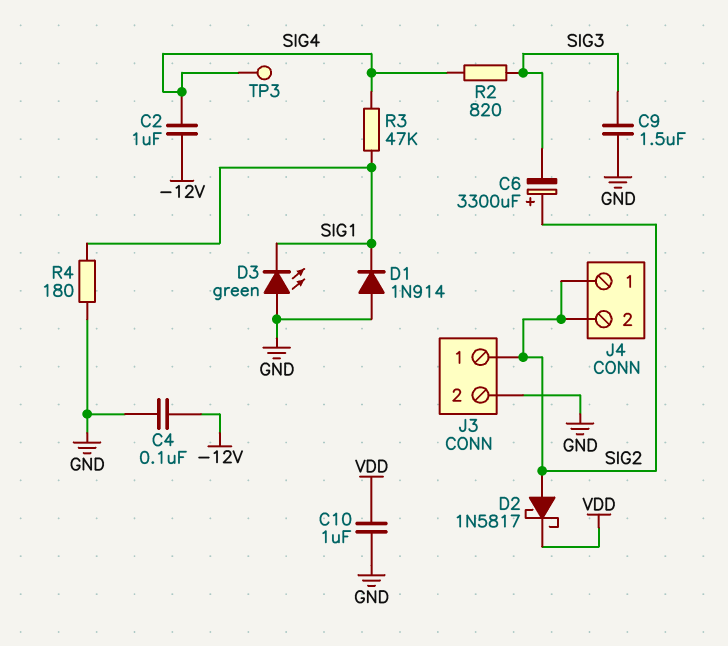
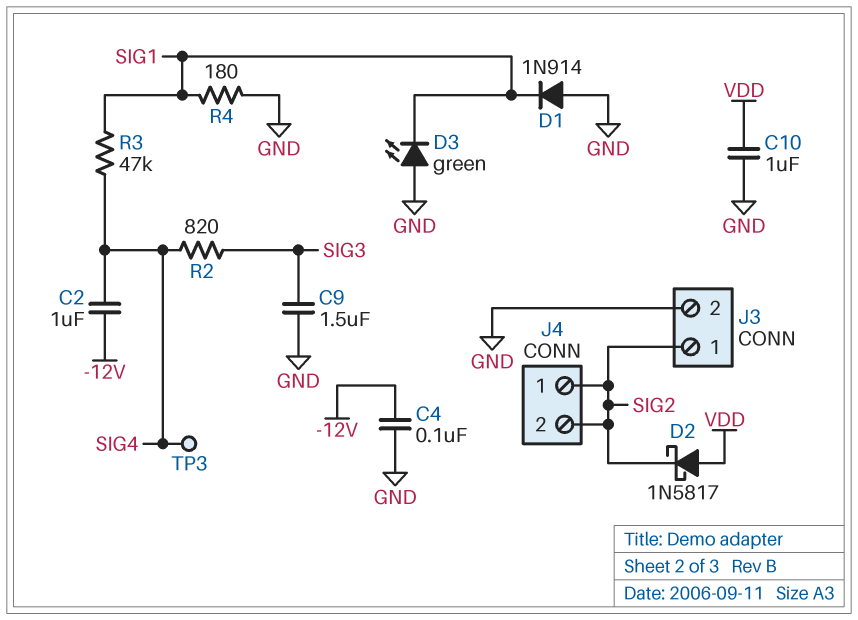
C6: 3300uF (plus SIG2, minus SIG3) -> none
D2: schottky 1N5817 (A SIG2, K VDD) -> schottky 1N5817 (A VDD, K SIG2)

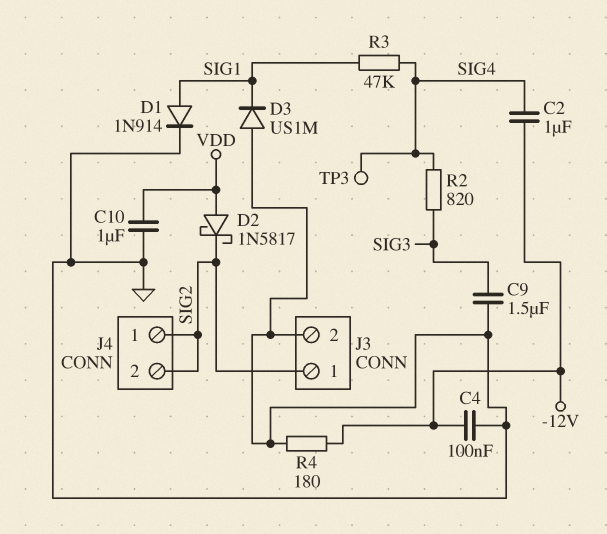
D1: diode 1N914 (A GND, K SIG1) -> diode 1N914 (A SIG1, K GND)
D3: LED green (A GND, K SIG1) -> diode US1M (A GND, K SIG1)
R4: 180 (GND, SIG1) -> 180 (-12V, GND)

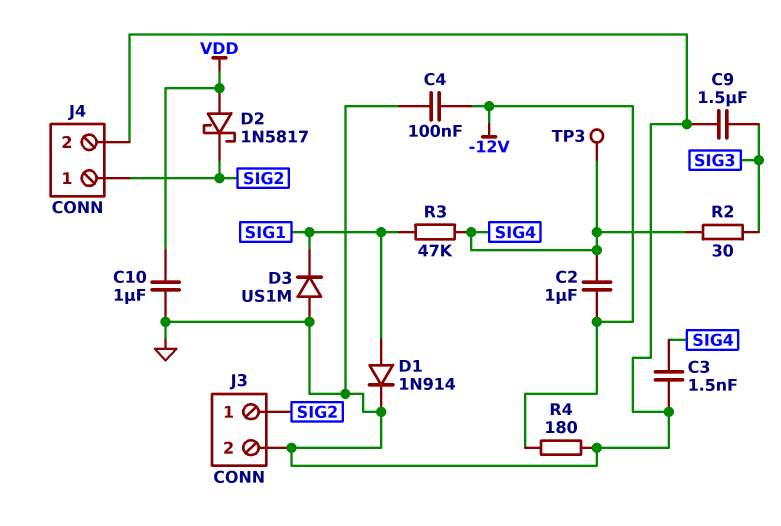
C3: none -> 1.5nF (GND, SIG4)
J4 pin 2: SIG2 -> GND
R2: 820 (SIG3, SIG4) -> 30 (SIG3, SIG4)

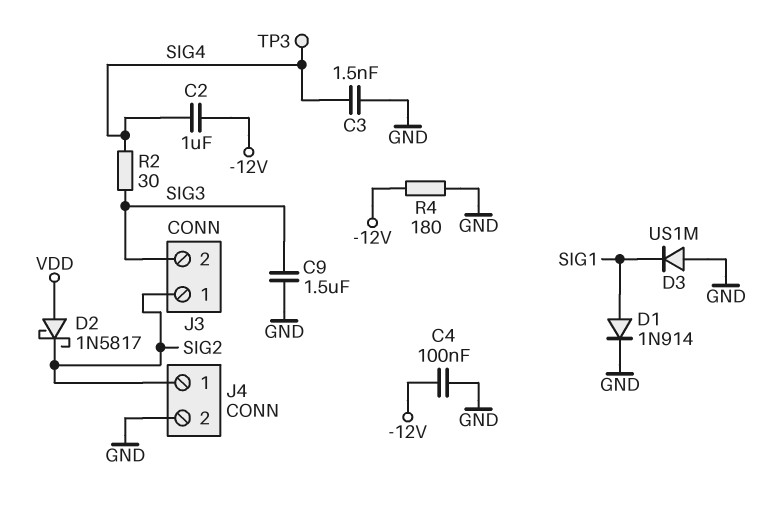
C10: 1uF (GND, VDD) -> none
J3 pin 2: GND -> SIG3
R3: 47k (SIG1, SIG4) -> none

